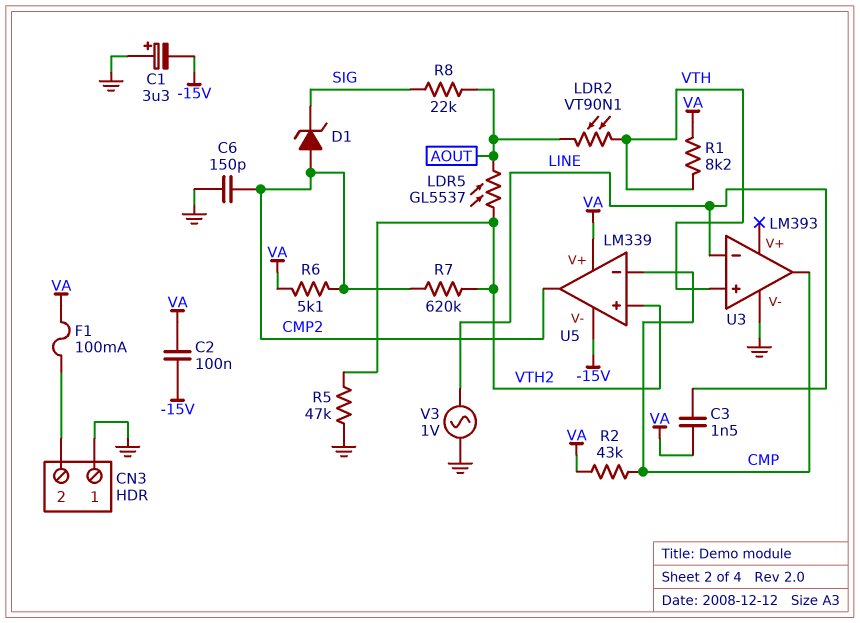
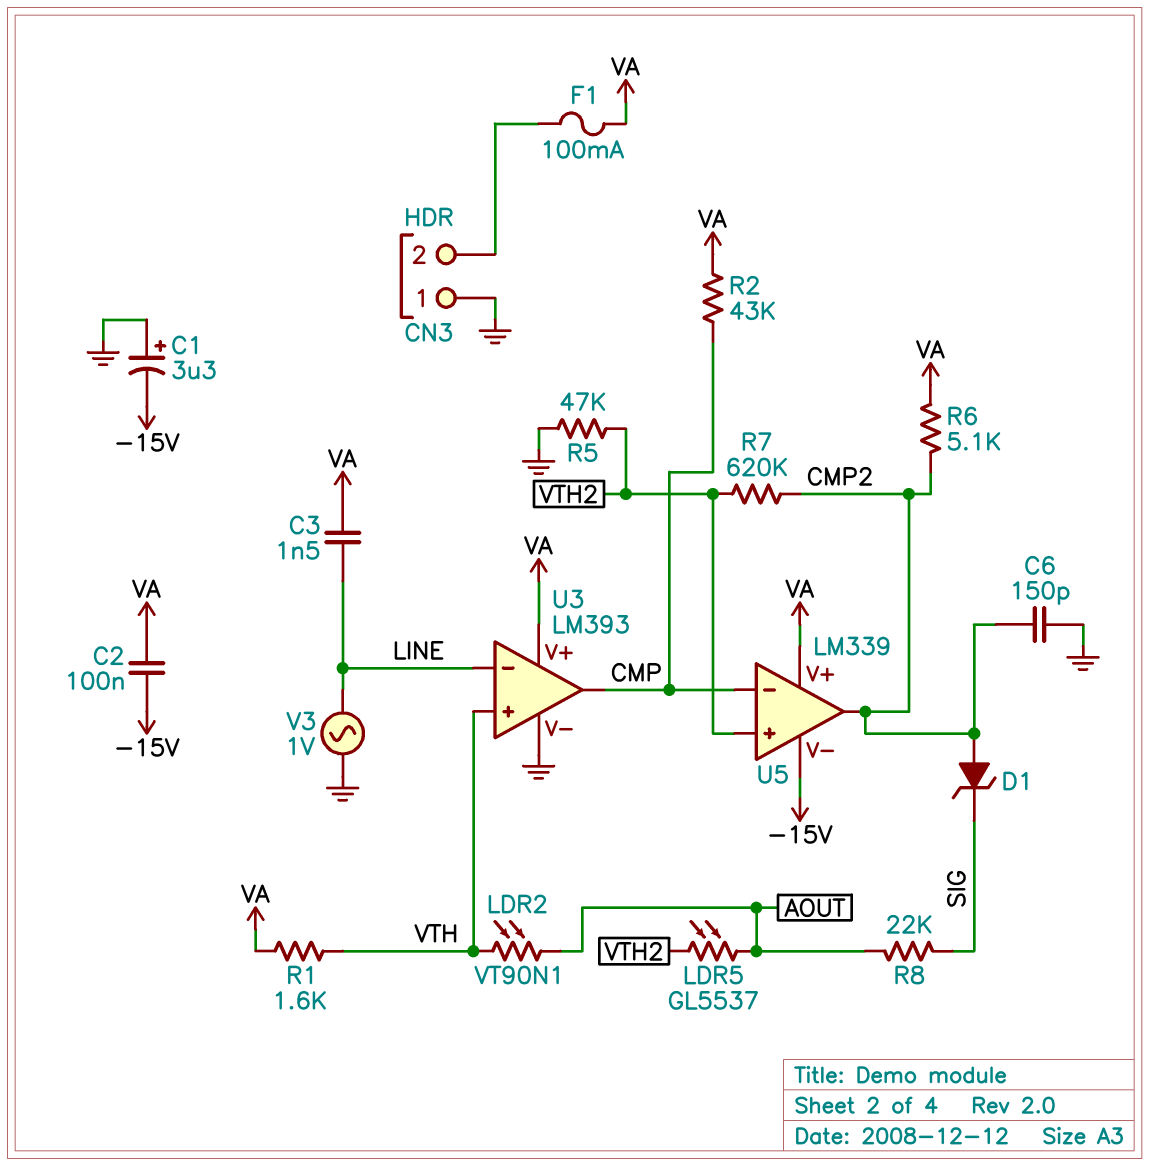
R1: 8.2k (VA, VTH) -> 1.6k (VA, VTH)
U3 pin V+: none -> VA

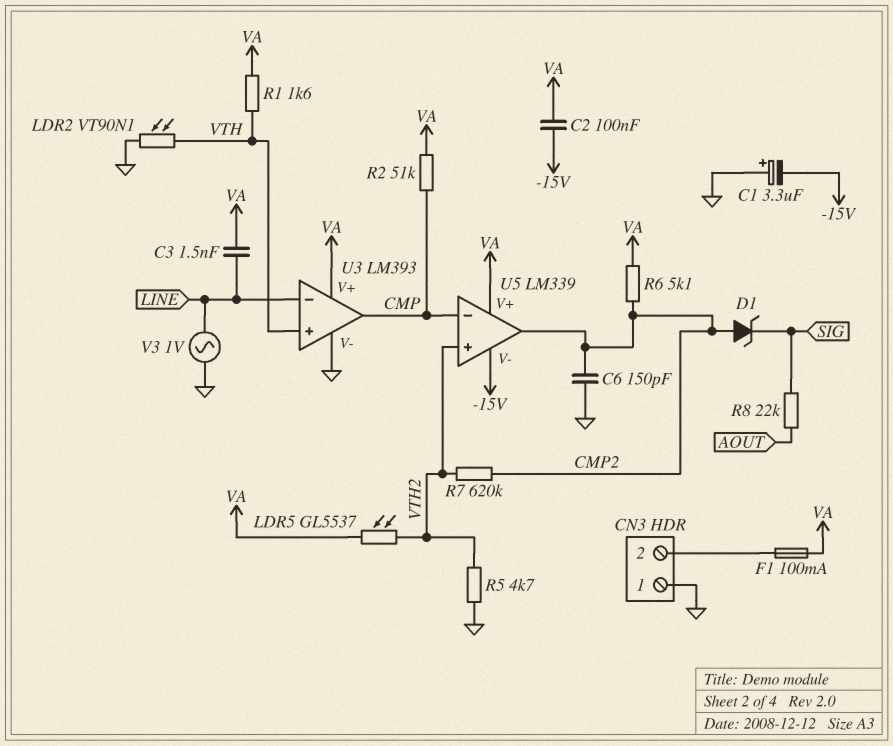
LDR2: VT90N1 (AOUT, VTH) -> VT90N1 (GND, VTH)
LDR5: GL5537 (AOUT, VTH2) -> GL5537 (VA, VTH2)
R2: 43k (CMP, VA) -> 51k (CMP, VA)
R5: 47k (GND, VTH2) -> 4.7k (GND, VTH2)

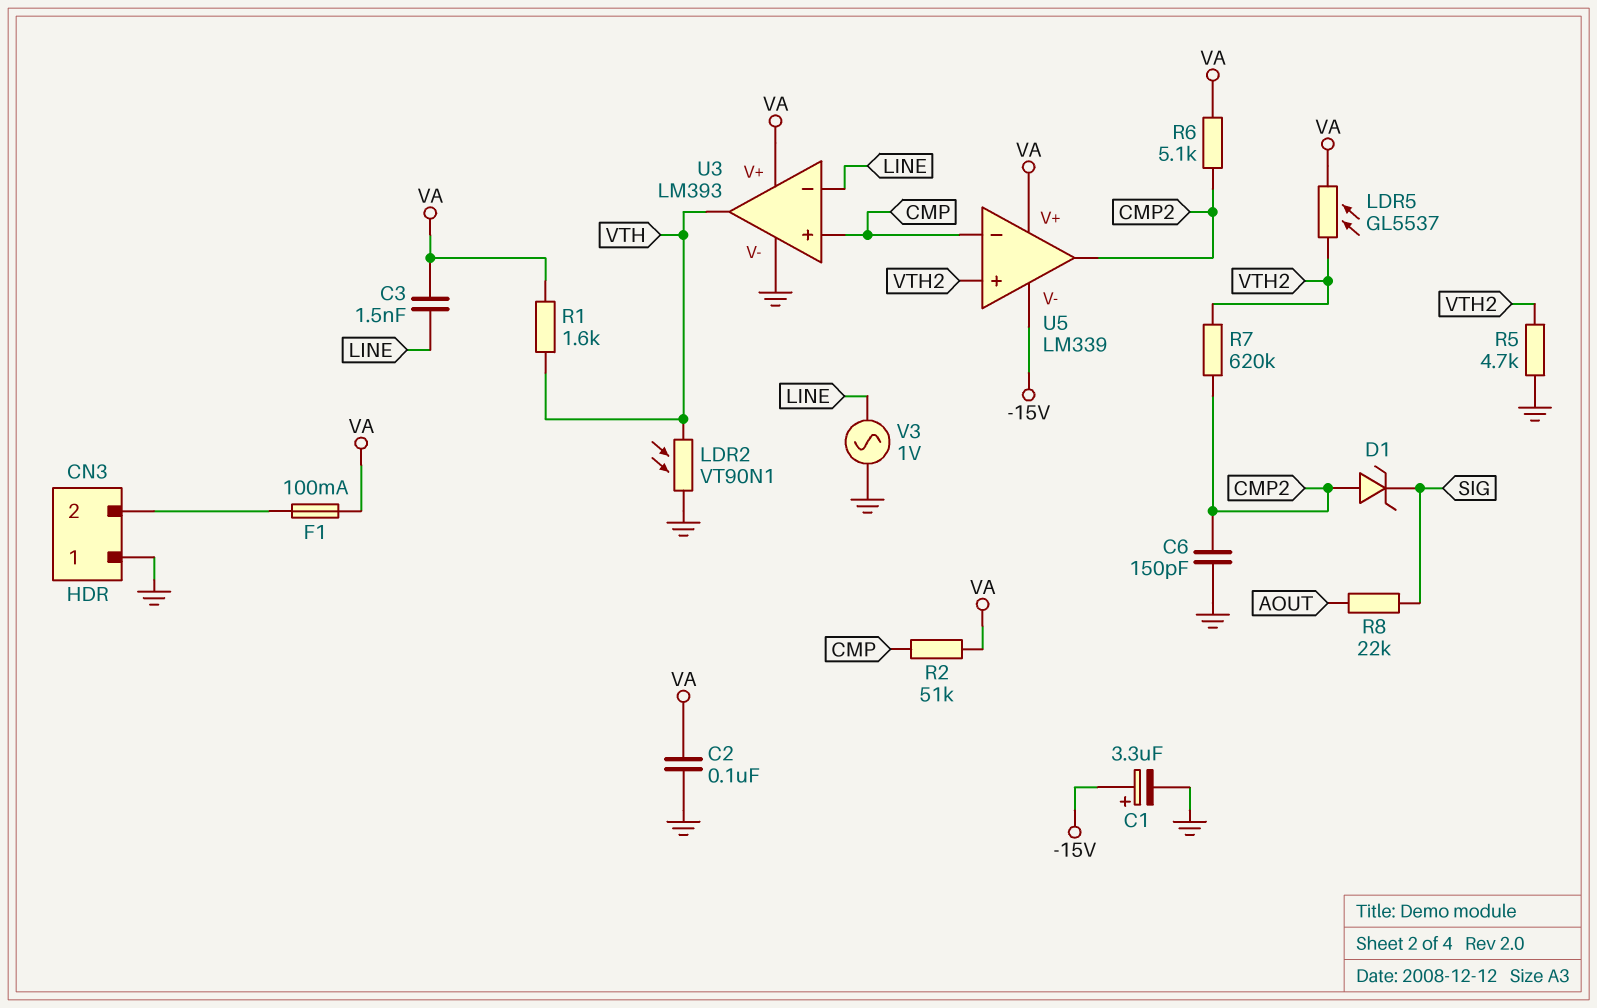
C1: 3.3uF (plus GND, minus -15V) -> 3.3uF (plus -15V, minus GND)
C2: 100nF (-15V, VA) -> 100nF (GND, VA)
U3 pin in+: VTH -> CMP
U3 pin out: CMP -> VTH

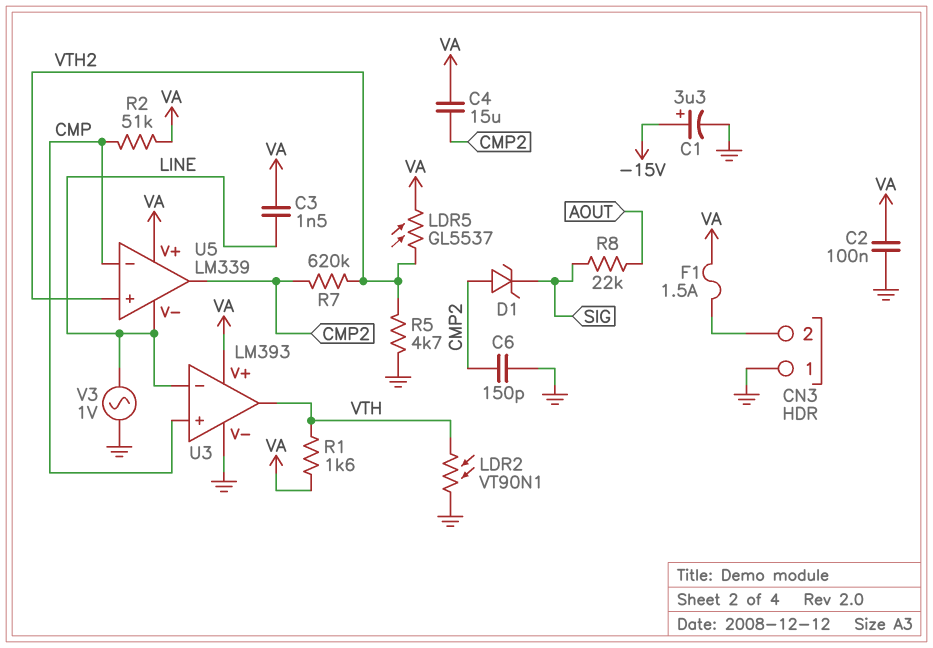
C4: none -> 15uF (CMP2, VA)
F1: 100mA (CN3/2, VA) -> 1.5A (CN3/2, VA)
R6: 5.1k (CMP2, VA) -> none
U5 pin V-: -15V -> LINE

